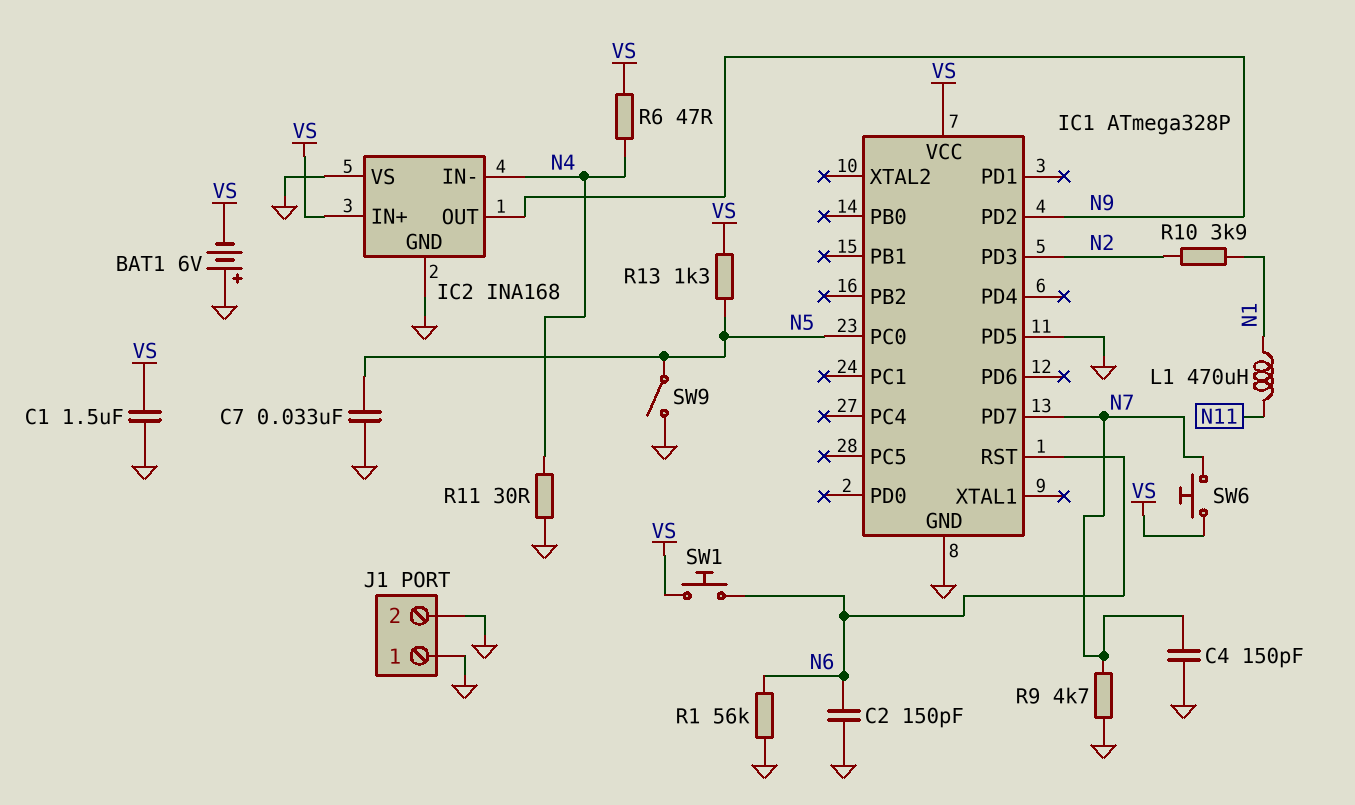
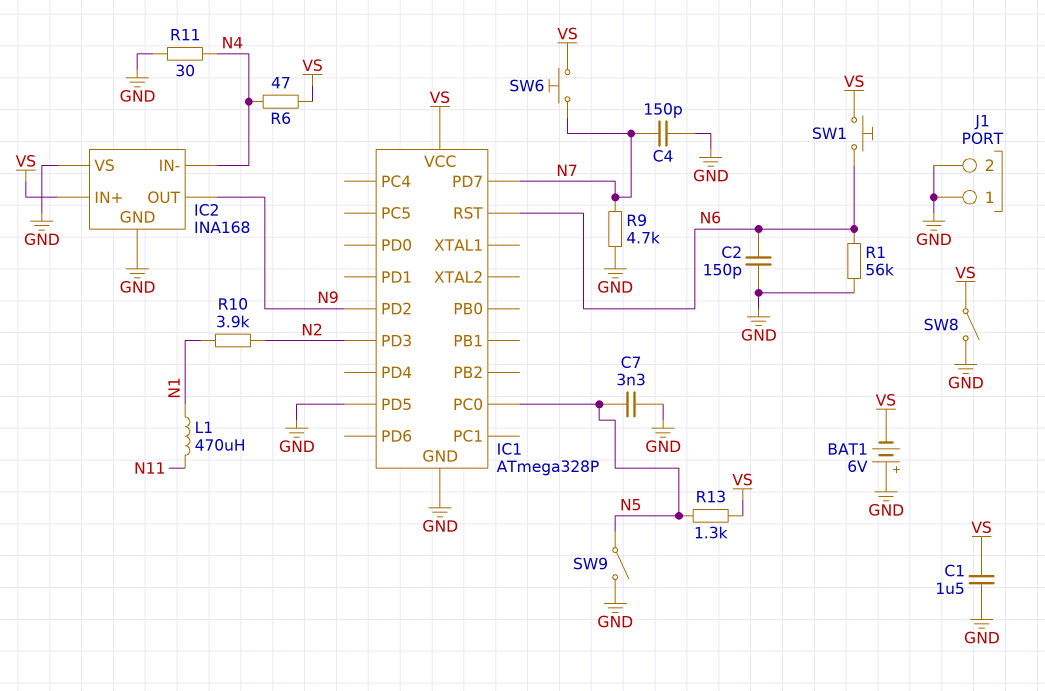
C7: 33nF (GND, N5) -> 3.3nF (GND, N5)
SW8: none -> switch (GND, VS)

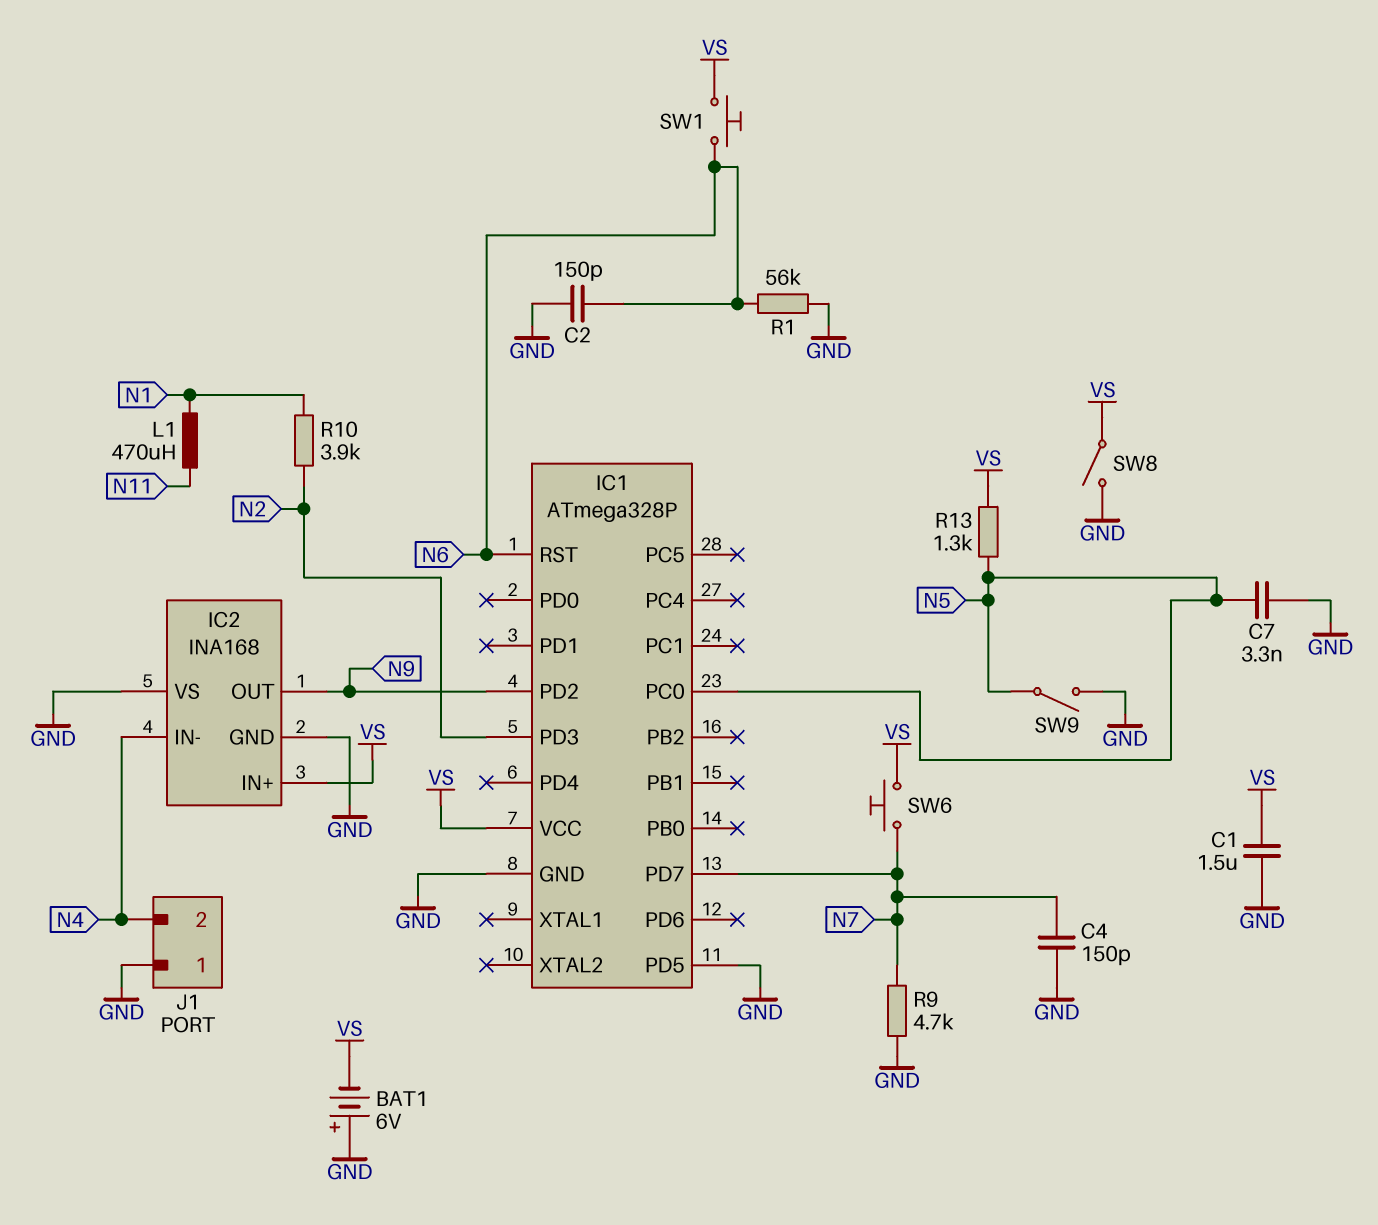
J1 pin 2: GND -> N4
R6: 47 (N4, VS) -> none
R11: 30 (GND, N4) -> none

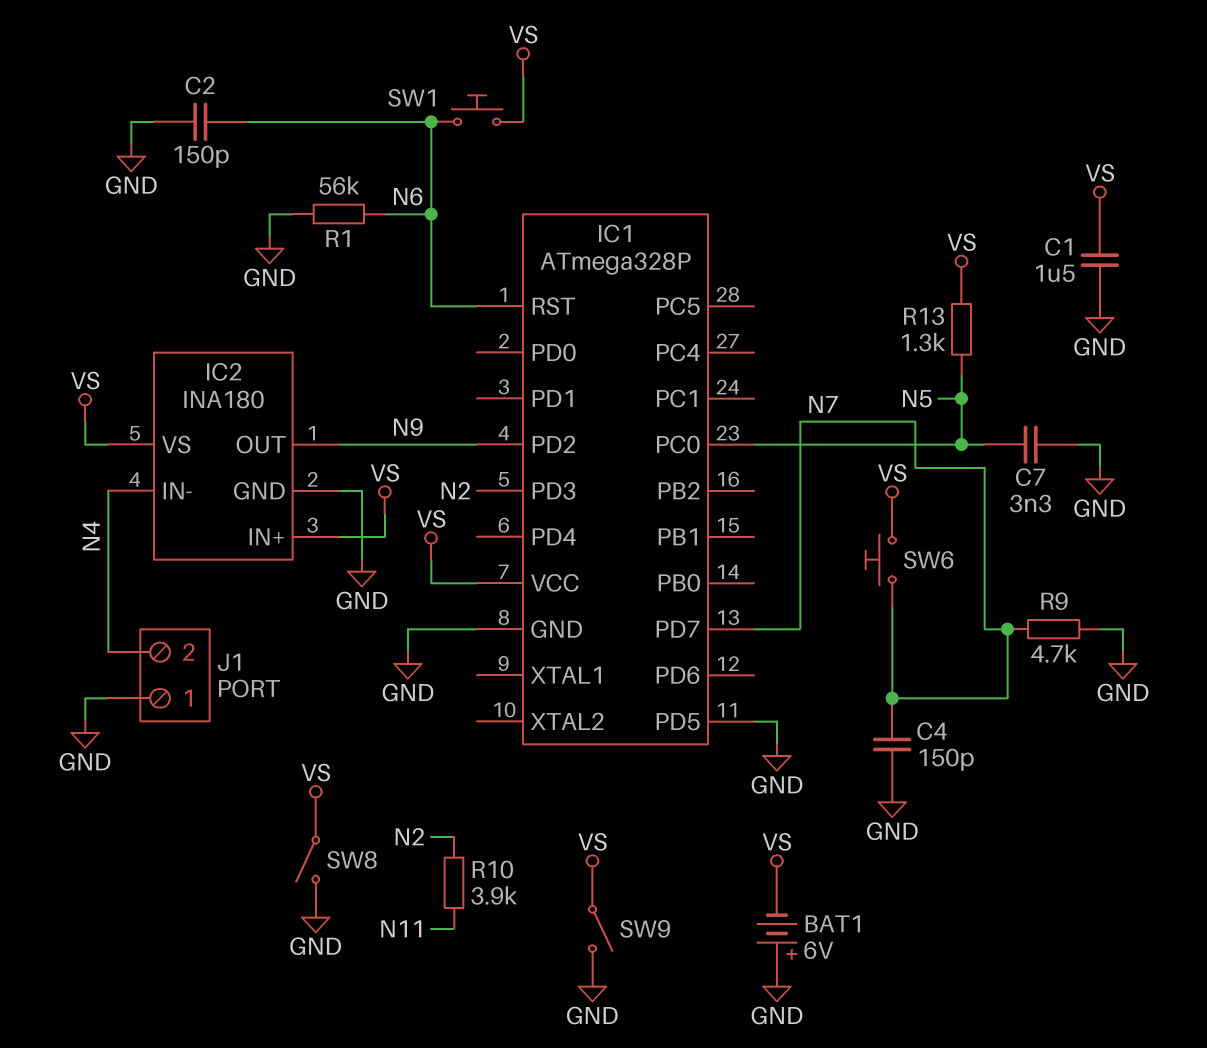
IC2: INA168 -> INA180
IC2 pin VS: GND -> VS
L1: 470uH (N1, N11) -> none
R10: 3.9k (N1, N2) -> 3.9k (N2, N11)
SW9: switch (GND, N5) -> switch (GND, VS)

